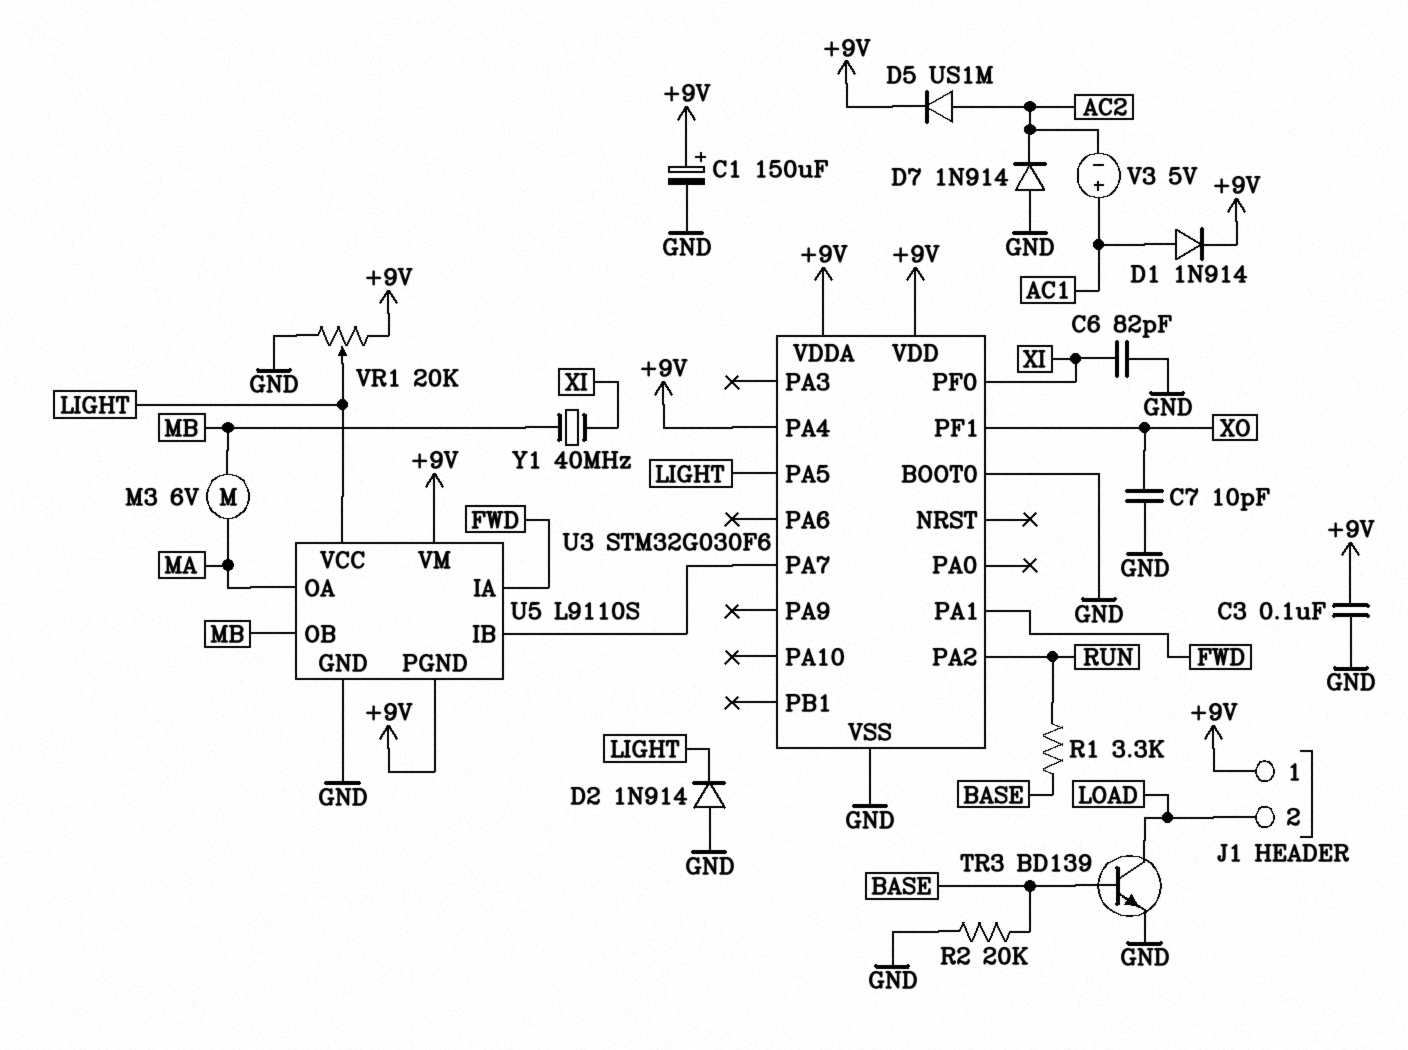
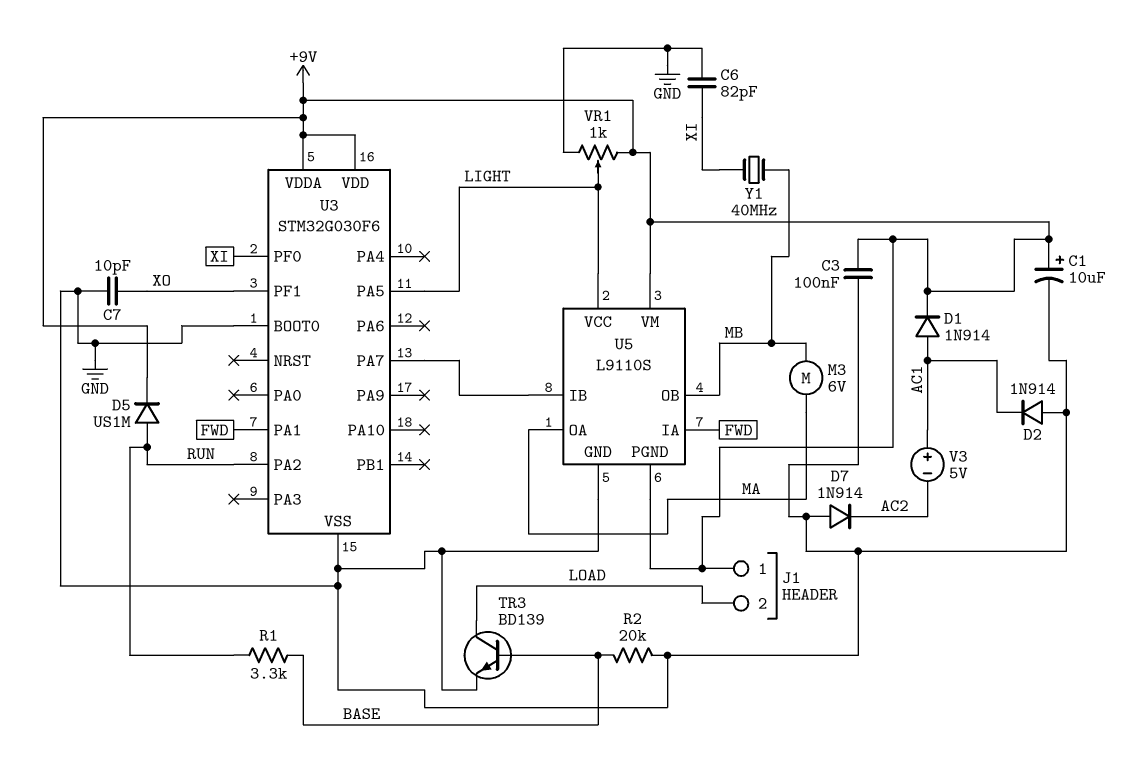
C1: 150uF (plus +9V, minus GND) -> 10uF (plus +9V, minus GND)
D2: diode 1N914 (A GND, K LIGHT) -> diode 1N914 (A GND, K AC1)
D5: diode US1M (A AC2, K +9V) -> diode US1M (A RUN, K +9V)
U3 pin PA4: +9V -> none
VR1: 20k (+9V, GND, wiper LIGHT) -> 1k (+9V, GND, wiper LIGHT)

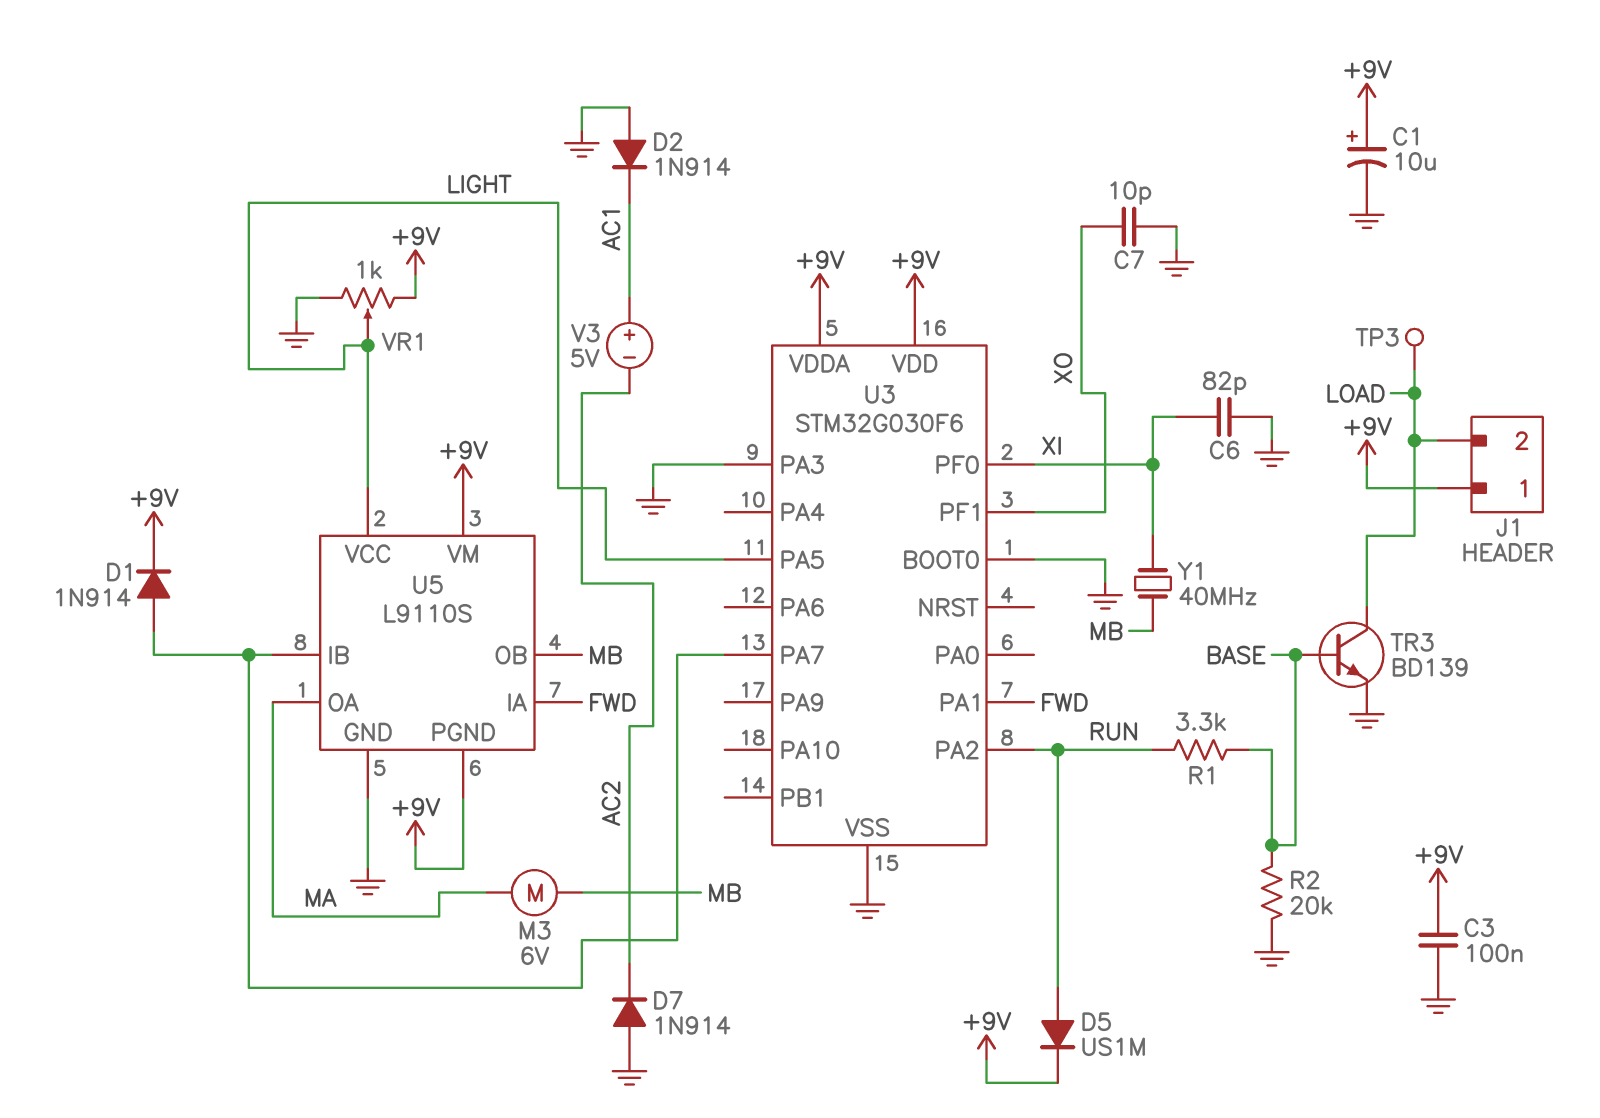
D1: diode 1N914 (A AC1, K +9V) -> diode 1N914 (A U3/PA7, K +9V)
TP3: none -> test point (LOAD)
U3 pin PA3: none -> GND

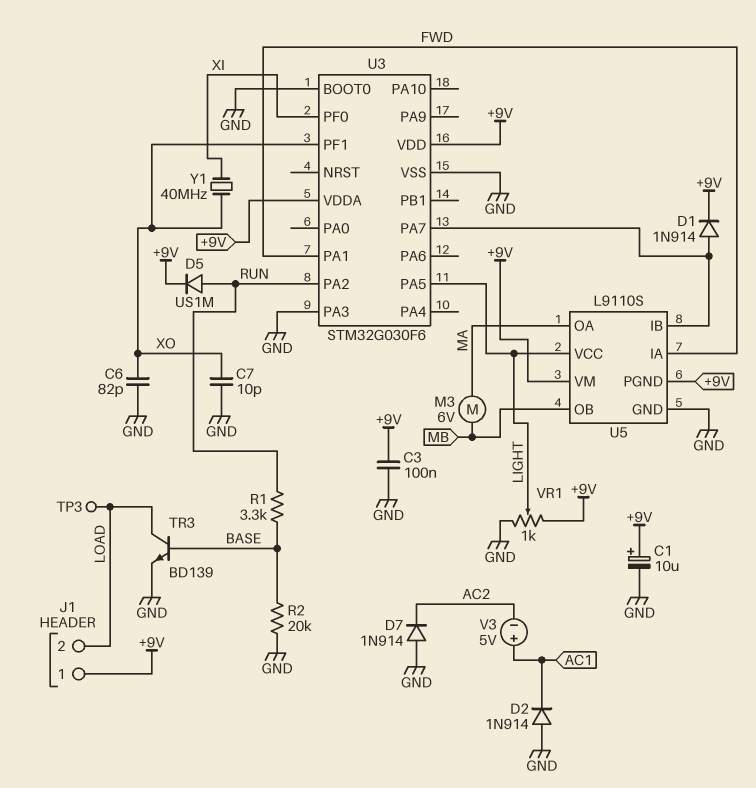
C6: 82pF (GND, XI) -> 82pF (GND, XO)
Y1: 40MHz (MB, XI) -> 40MHz (XI, XO)

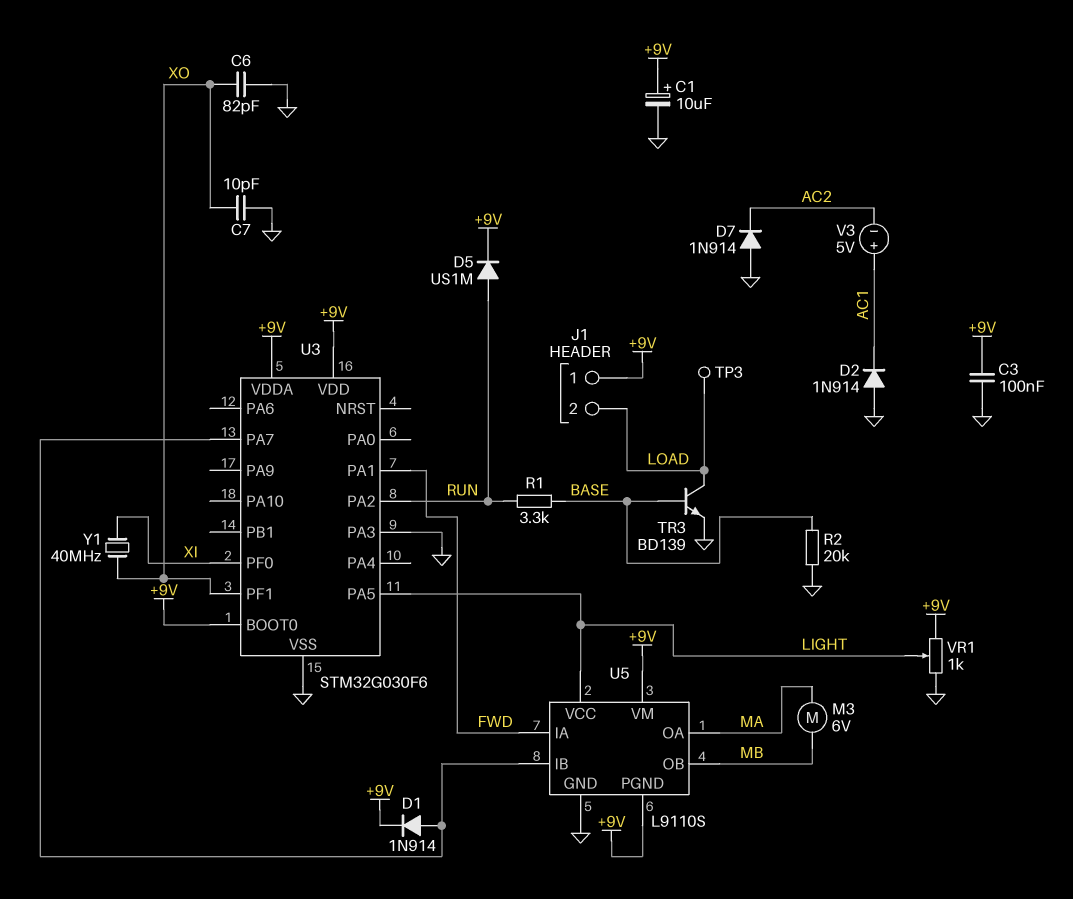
U3 pin BOOT0: GND -> +9V

